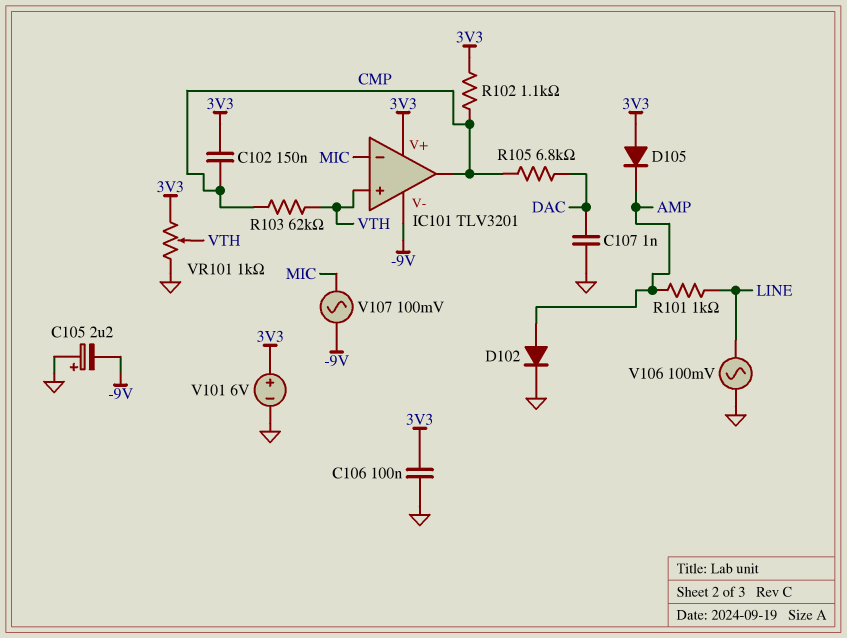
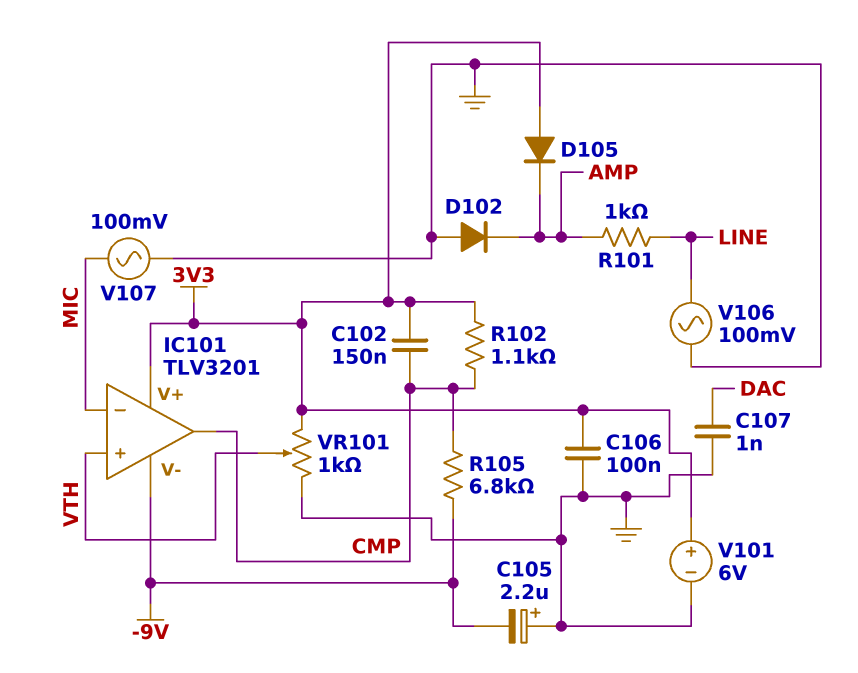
D102: diode (A AMP, K GND) -> diode (A GND, K AMP)
R103: 62k (CMP, VTH) -> none
R105: 6.8k (CMP, DAC) -> 6.8k (-9V, CMP)
V107: AC 100mV (-9V, MIC) -> AC 100mV (GND, MIC)

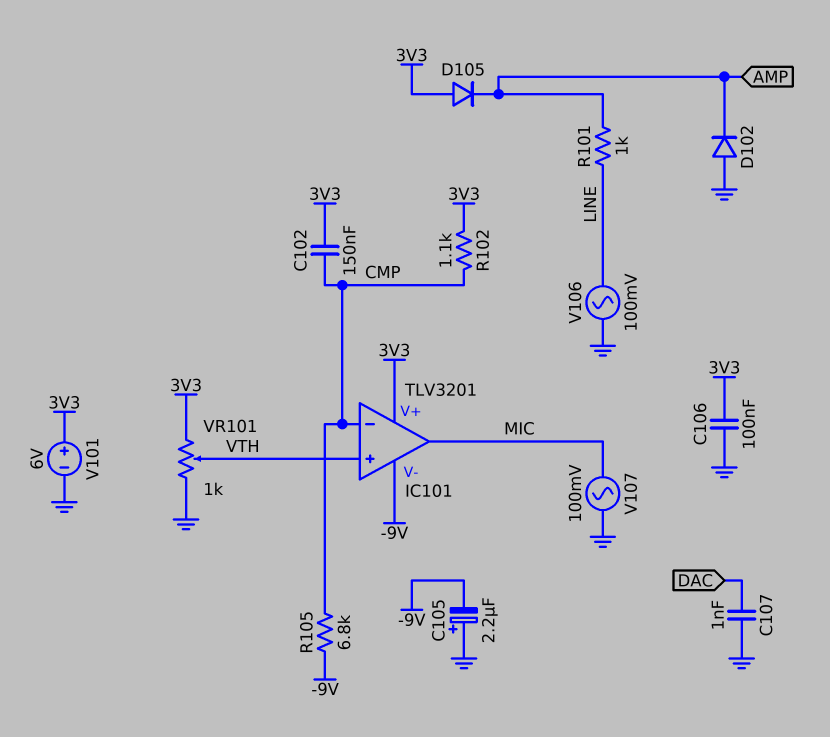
IC101 pin in-: MIC -> CMP
IC101 pin out: CMP -> MIC

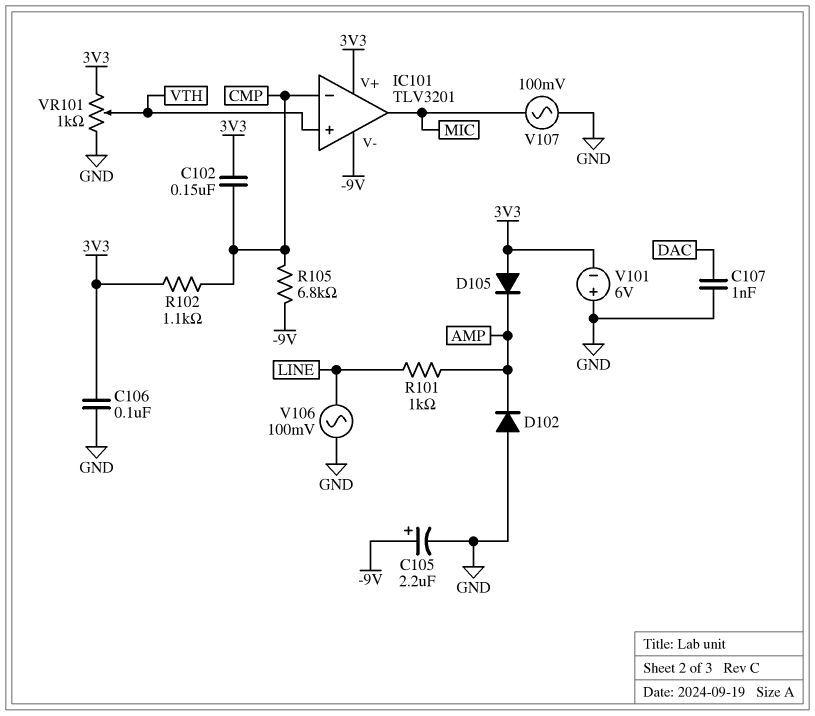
C105: 2.2uF (plus GND, minus -9V) -> 2.2uF (plus -9V, minus GND)
V101: 6V (plus 3V3, minus GND) -> 6V (plus GND, minus 3V3)

